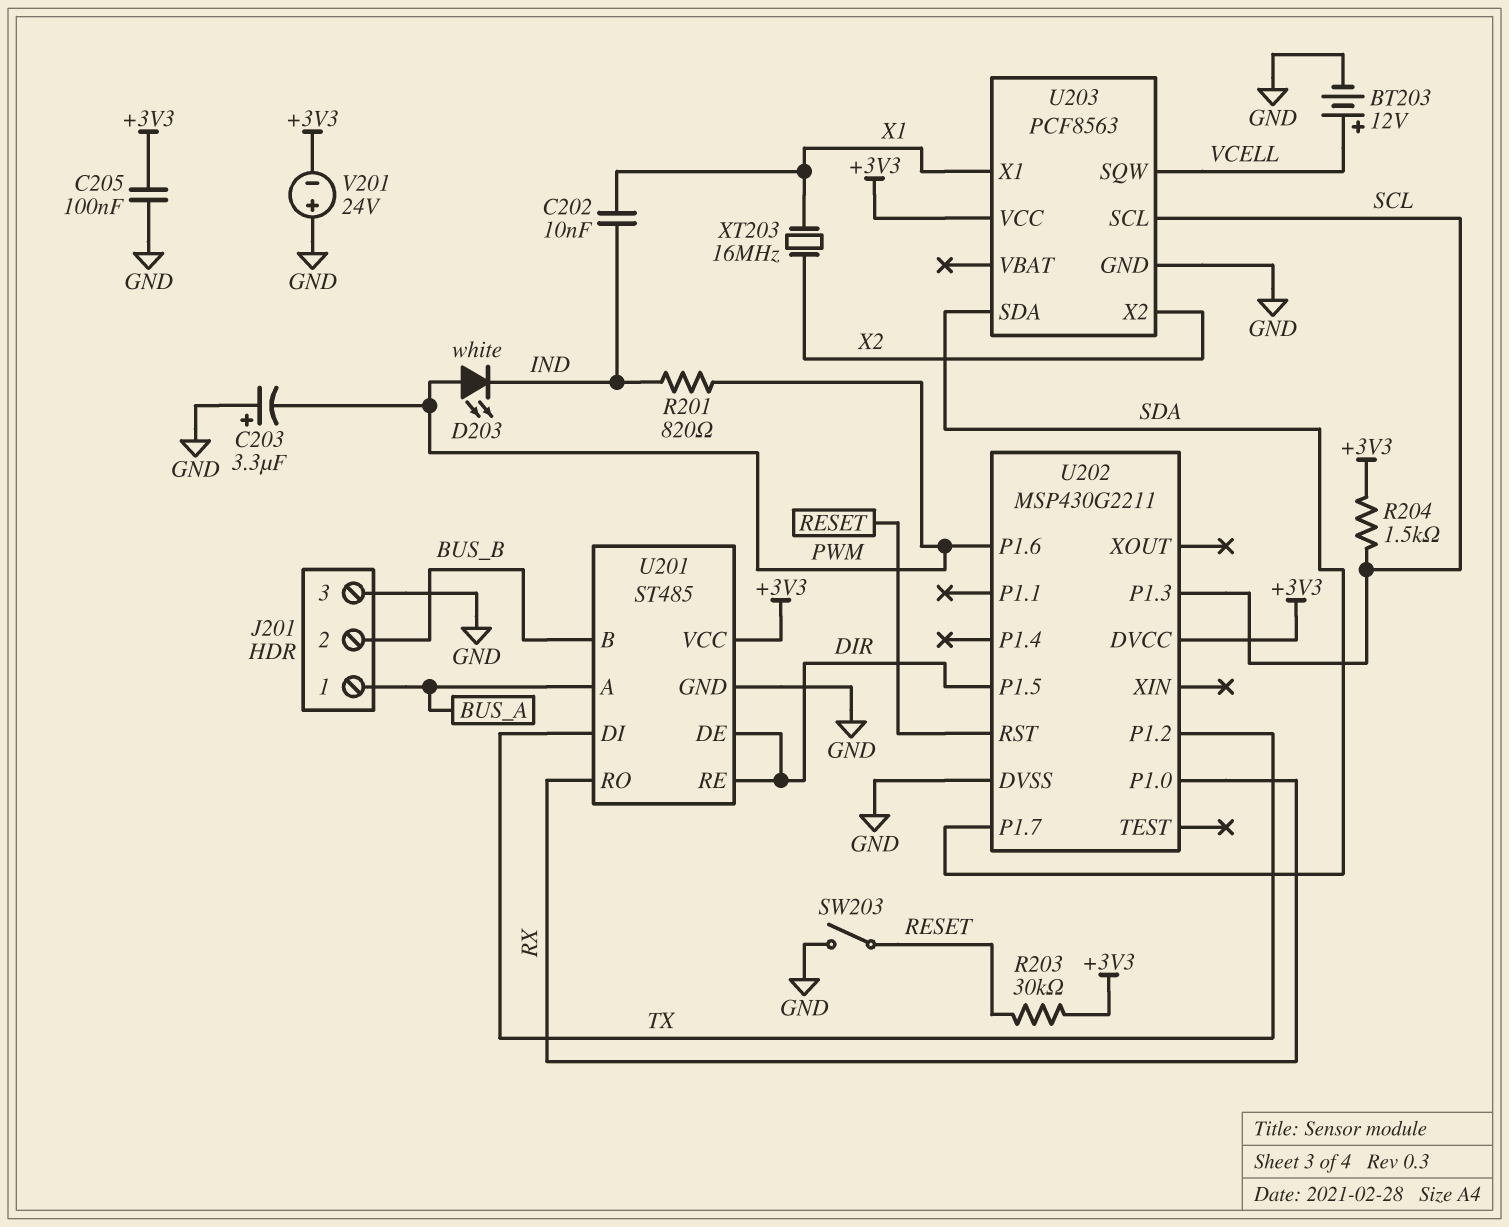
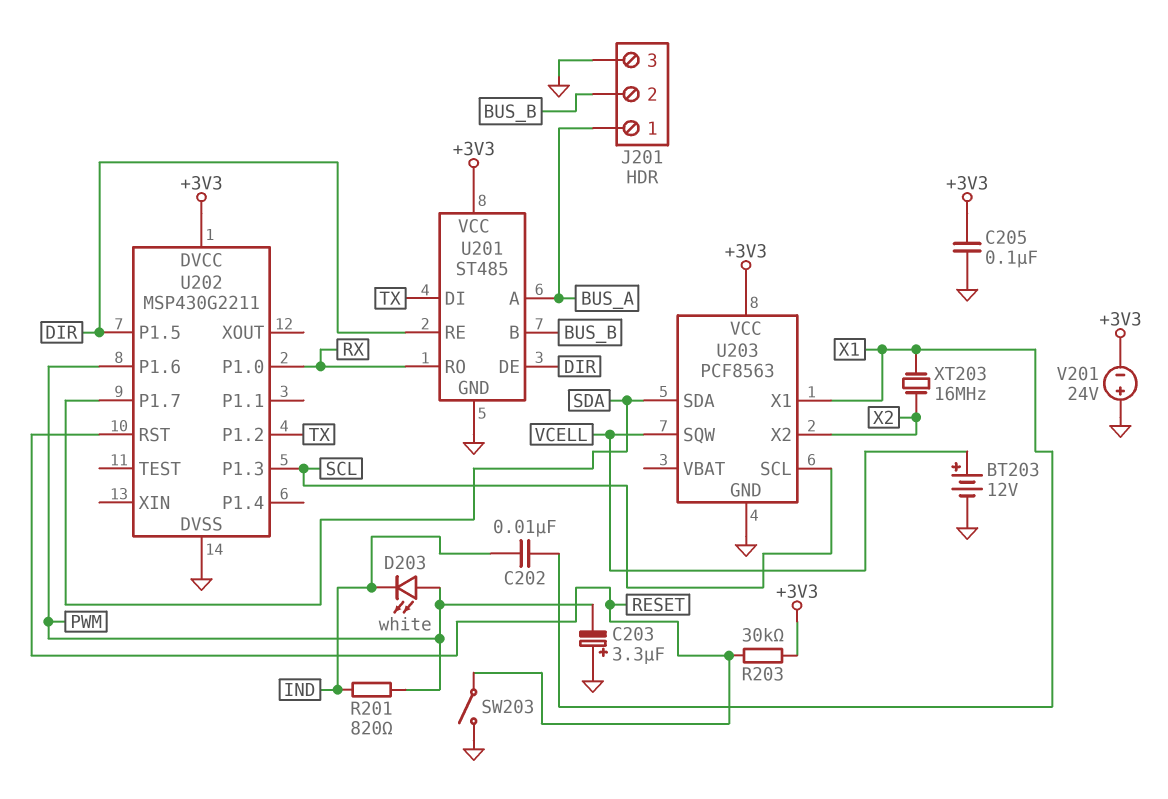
R204: 1.5k (+3V3, SCL) -> none

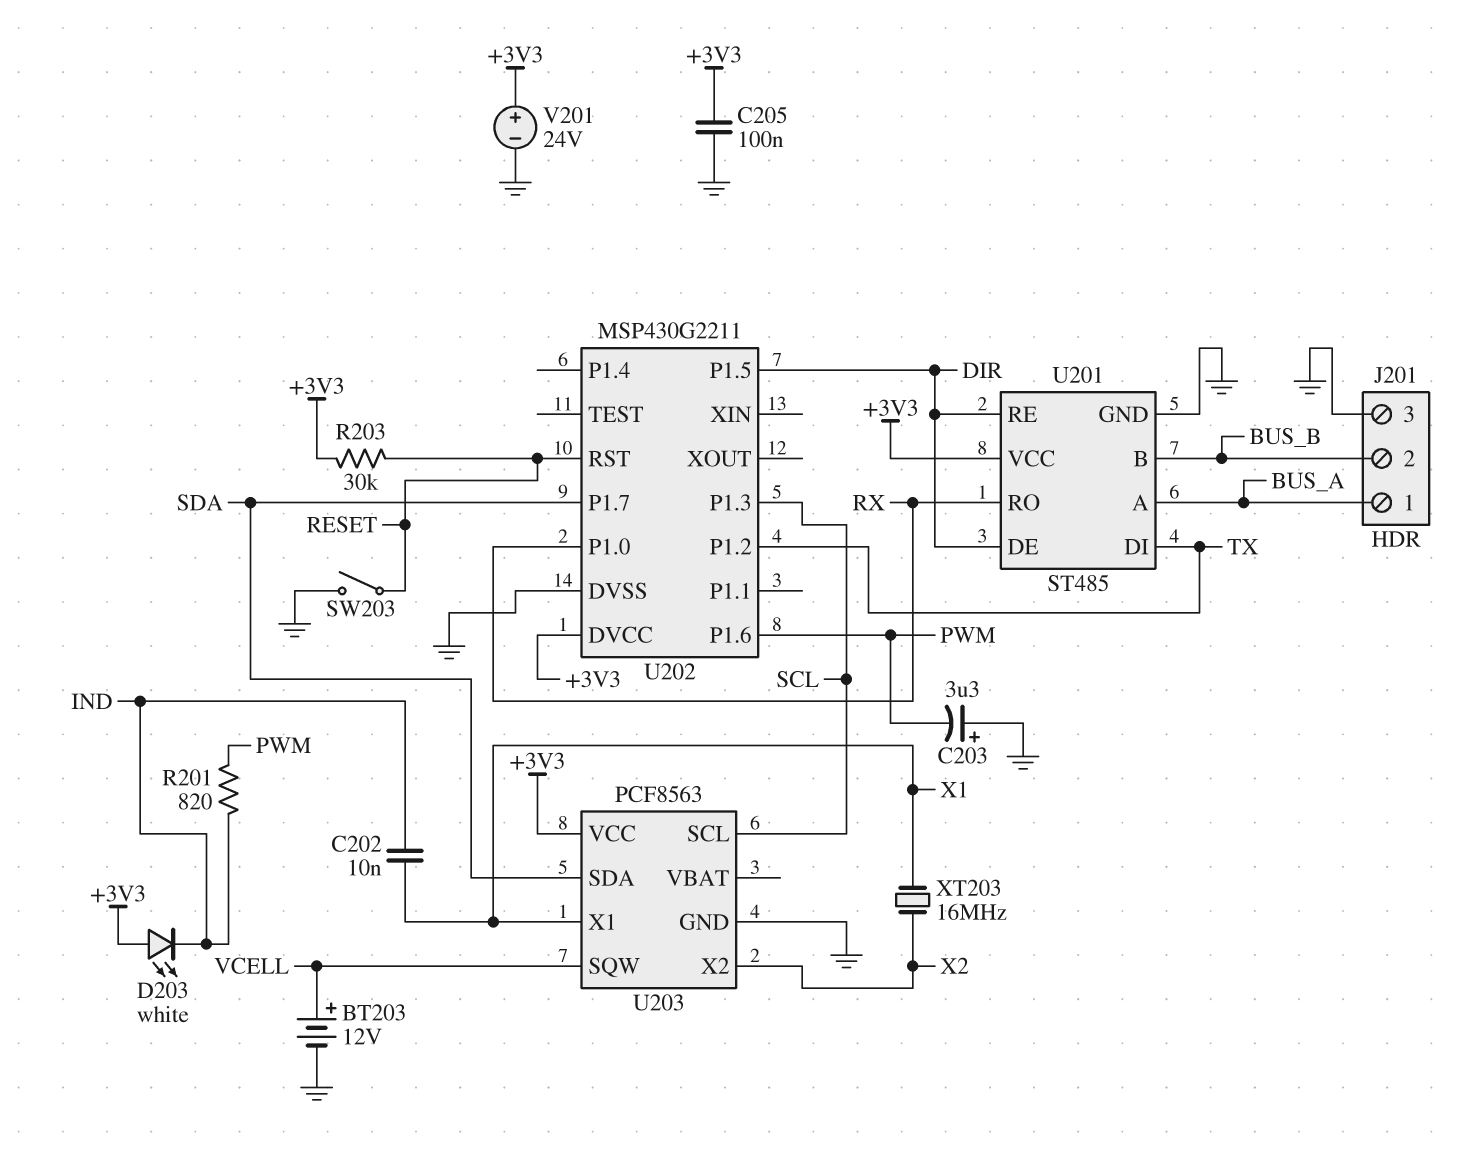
D203: LED white (A PWM, K IND) -> LED white (A +3V3, K IND)
V201: 24V (plus GND, minus +3V3) -> 24V (plus +3V3, minus GND)

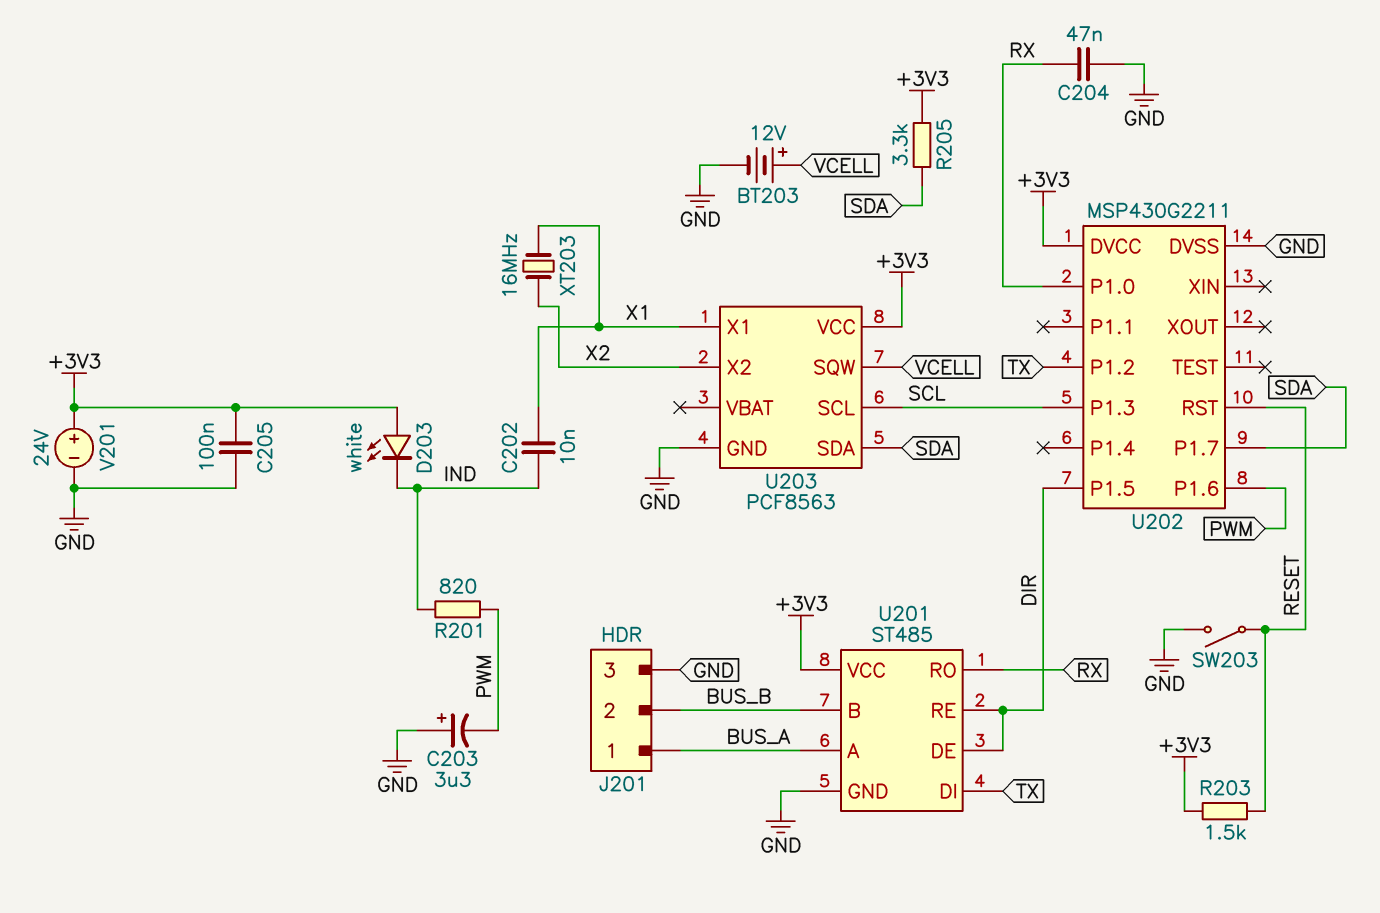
C204: none -> 47nF (GND, RX)
R203: 30k (+3V3, RESET) -> 1.5k (+3V3, RESET)
R205: none -> 3.3k (+3V3, SDA)

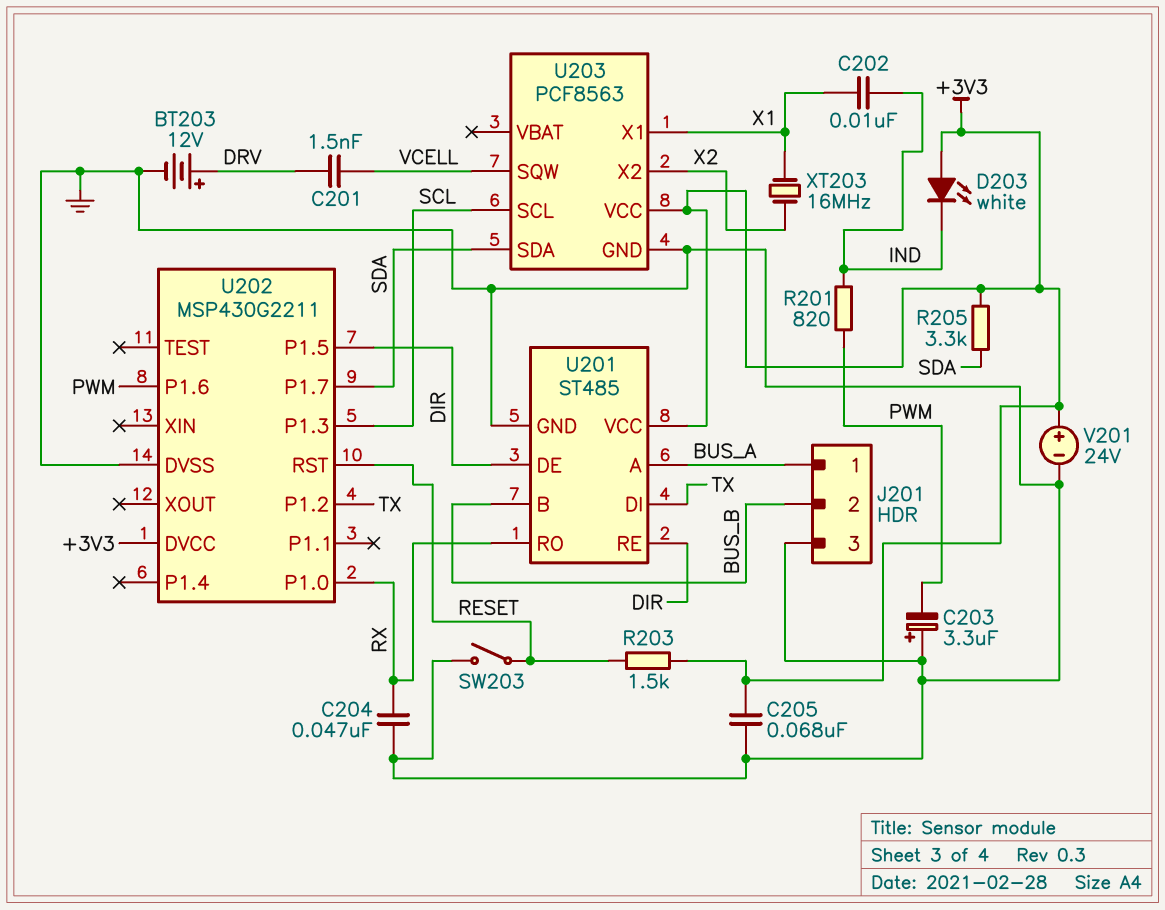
BT203: 12V (plus VCELL, minus GND) -> 12V (plus DRV, minus GND)
C201: none -> 1.5nF (DRV, VCELL)
C205: 100nF (+3V3, GND) -> 68nF (+3V3, GND)

